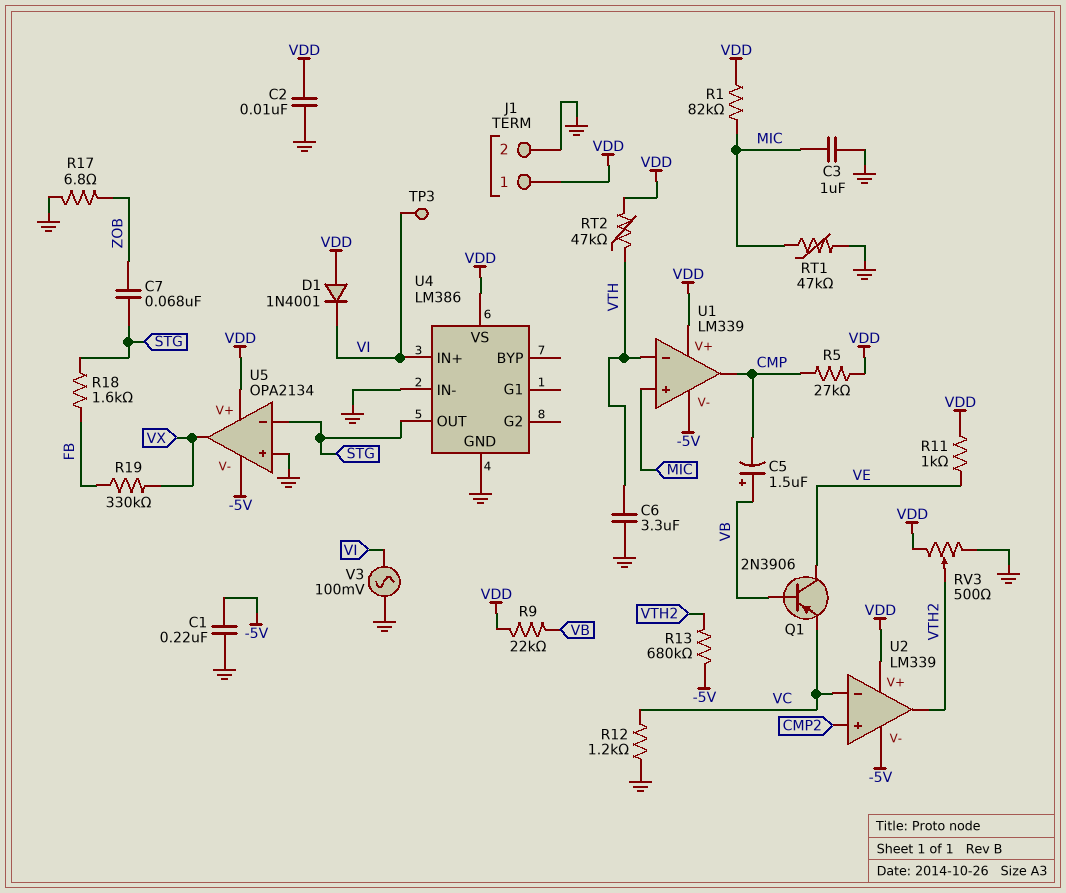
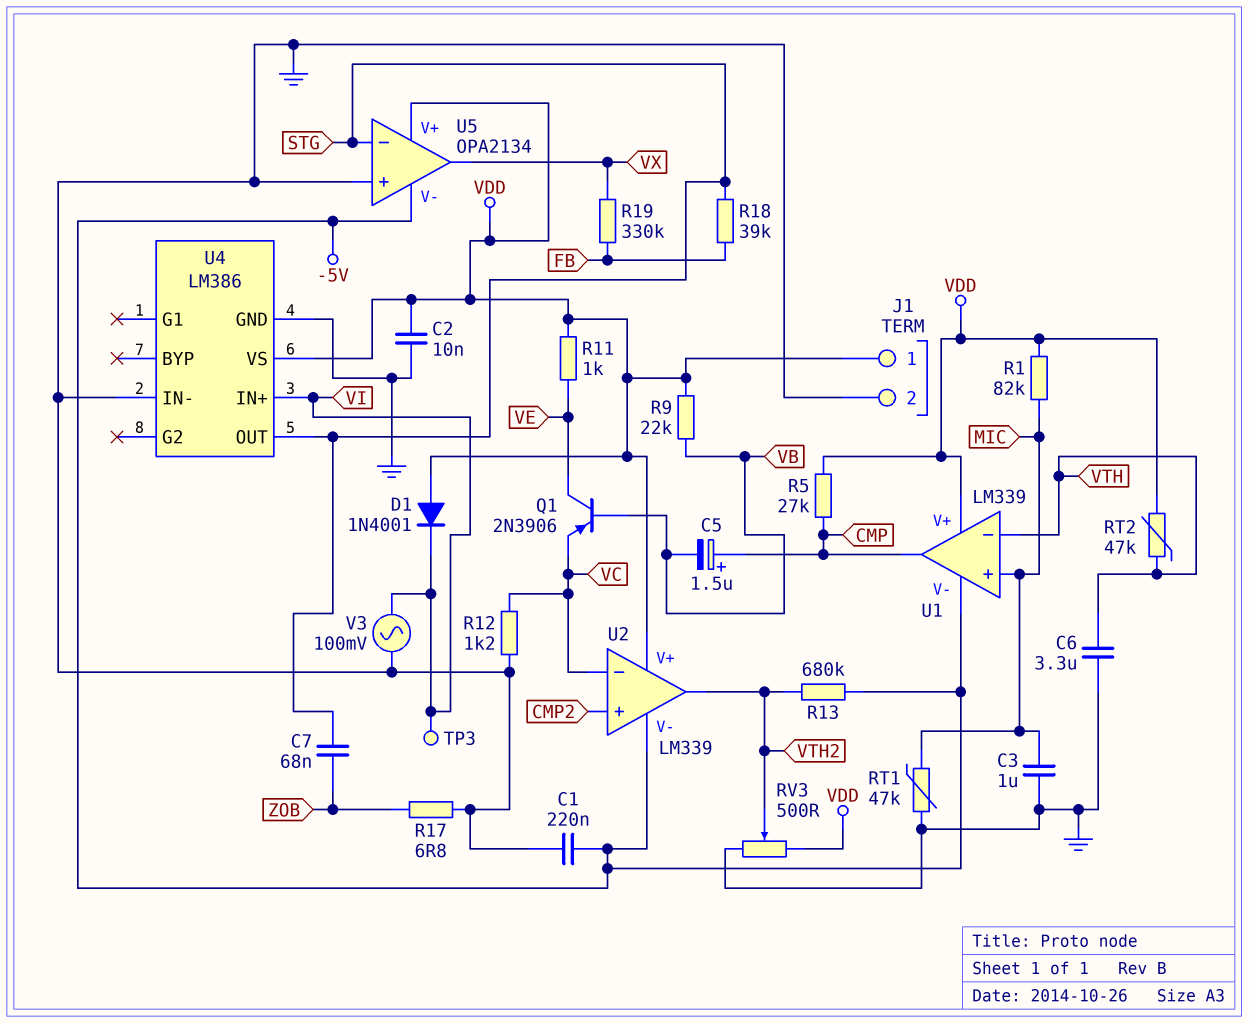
C5: 1.5uF (plus VB, minus CMP) -> 1.5uF (plus CMP, minus VB)
R18: 1.6k (FB, STG) -> 39k (FB, STG)

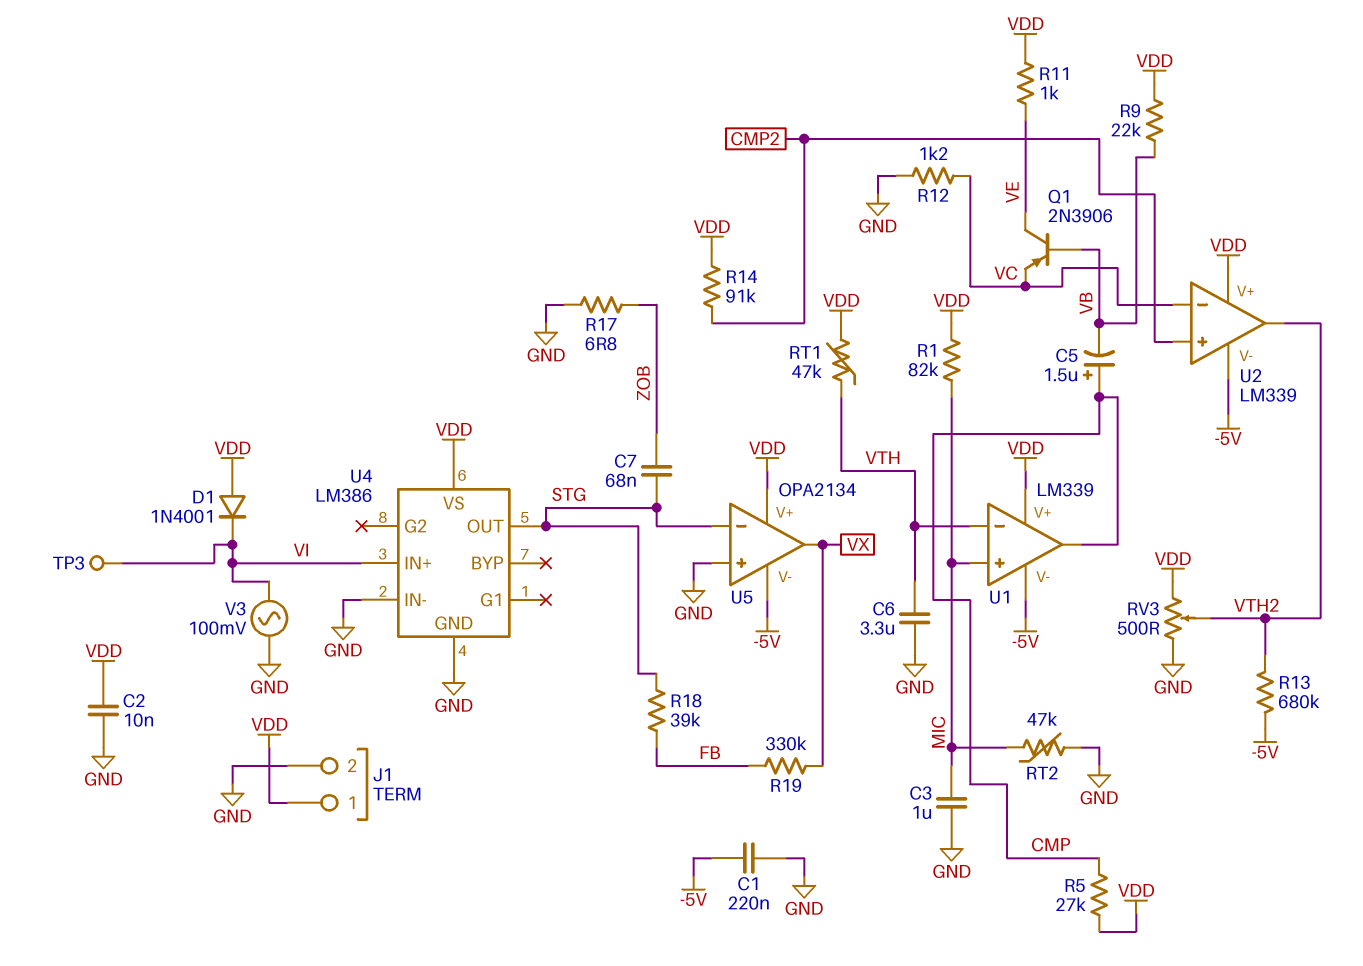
R14: none -> 91k (CMP2, VDD)
RT1: 47k (GND, MIC) -> 47k (VDD, VTH)
RT2: 47k (VDD, VTH) -> 47k (GND, MIC)

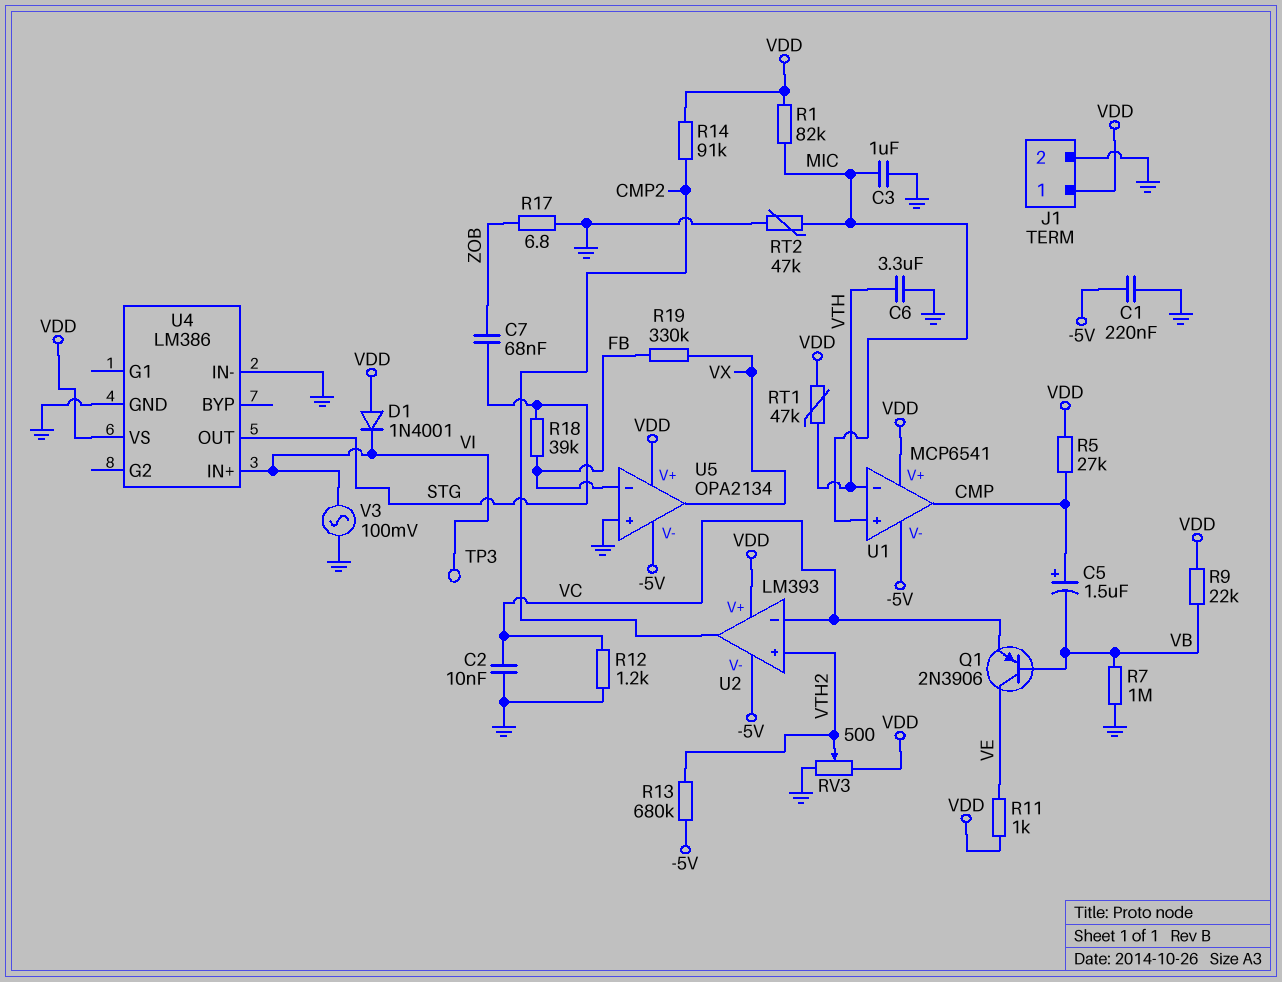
C2: 10nF (GND, VDD) -> 10nF (GND, VC)
R7: none -> 1M (GND, VB)
U1: LM339 -> MCP6541
U2: LM339 -> LM393
U2 pin in+: CMP2 -> VTH2
U2 pin out: VTH2 -> CMP2
U5 pin in-: STG -> FB

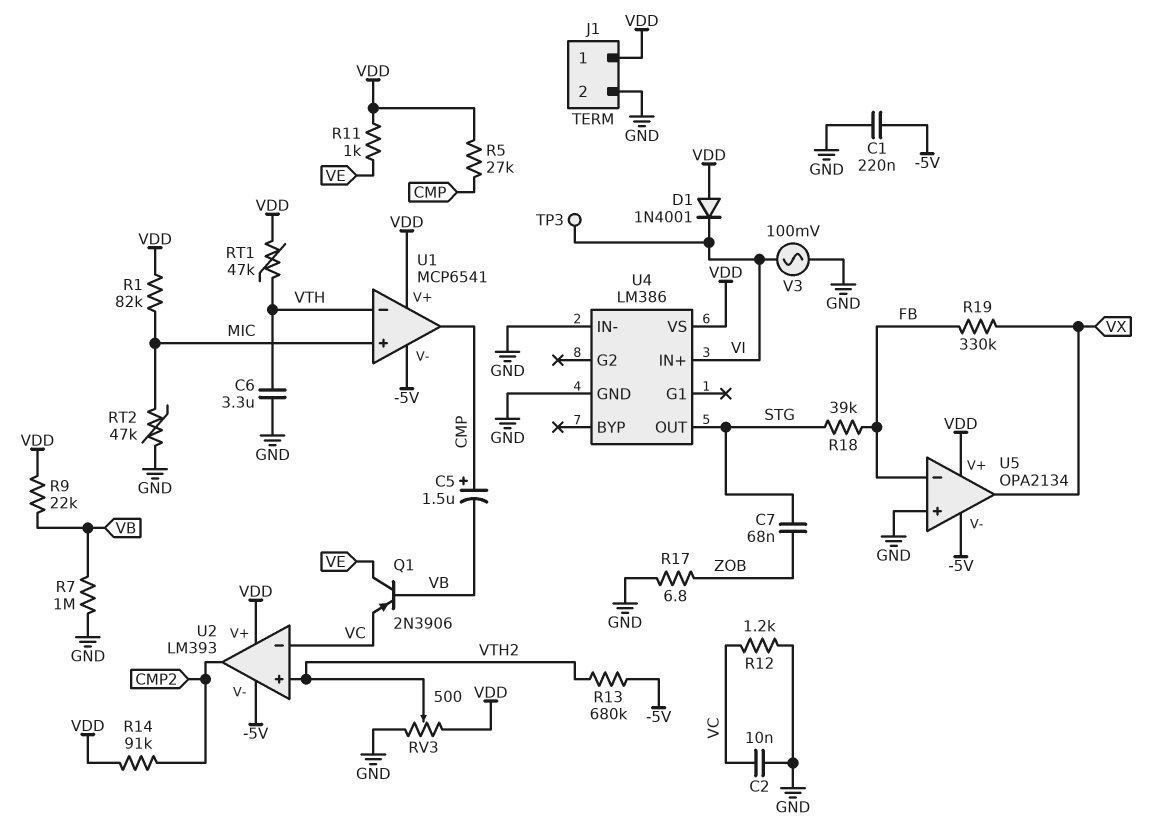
C3: 1uF (GND, MIC) -> none

